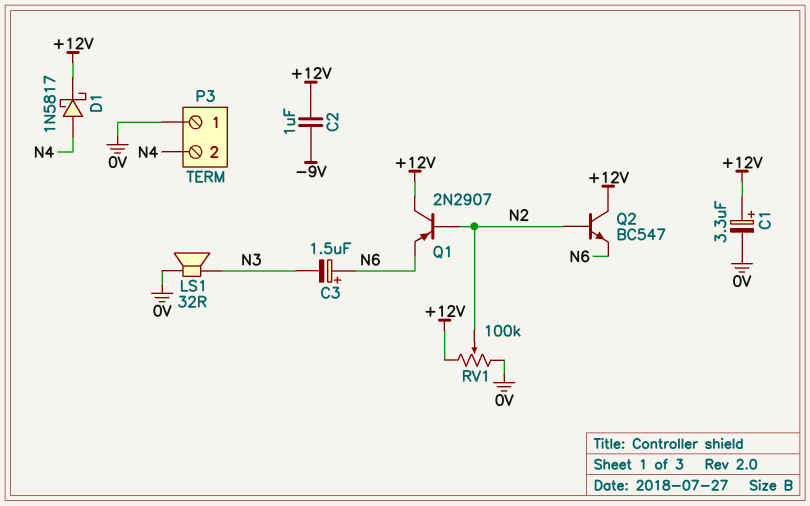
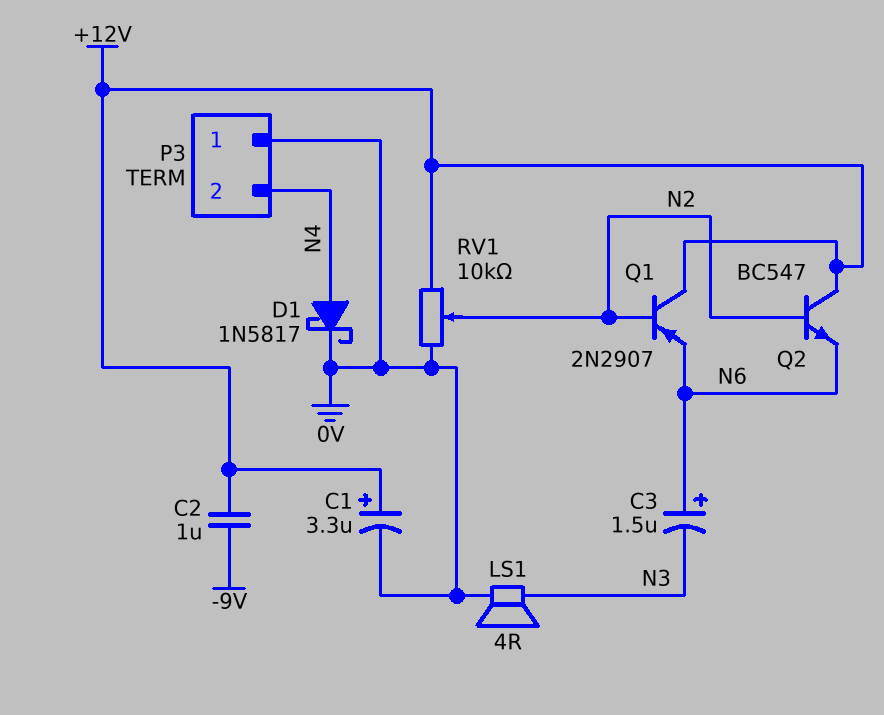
D1: schottky 1N5817 (A N4, K +12V) -> schottky 1N5817 (A N4, K 0V)
LS1: speaker 32R (0V, N3) -> speaker 4R (0V, N3)
RV1: 100k (+12V, 0V, wiper N2) -> 10k (+12V, 0V, wiper N2)

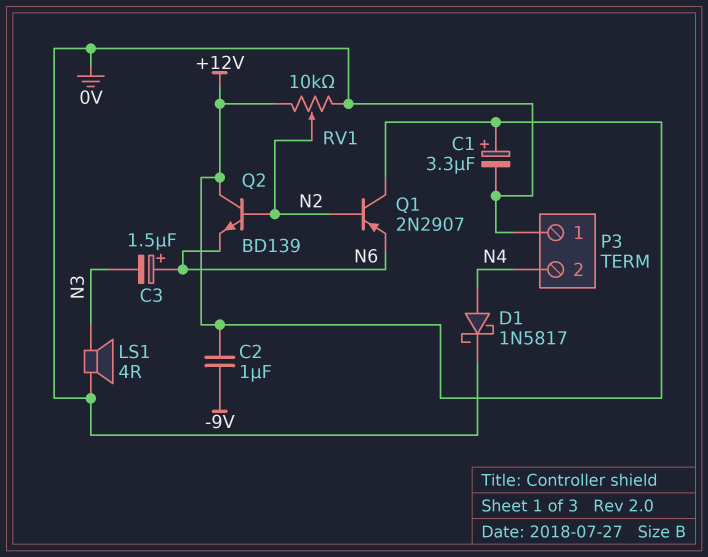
Q2: NPN BC547 (B N2, C +12V, E N6) -> NPN BD139 (B N2, C +12V, E N6)

